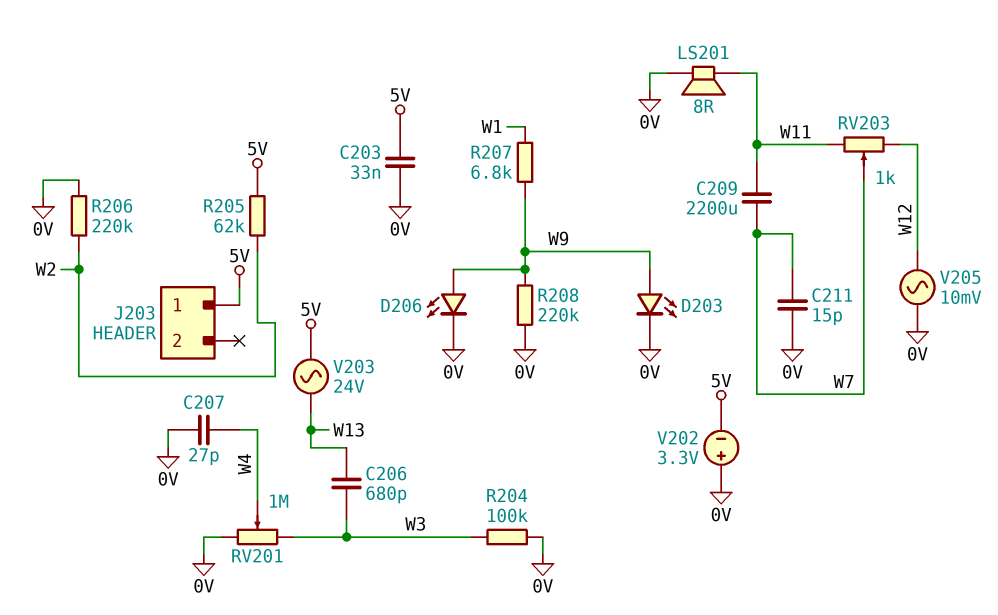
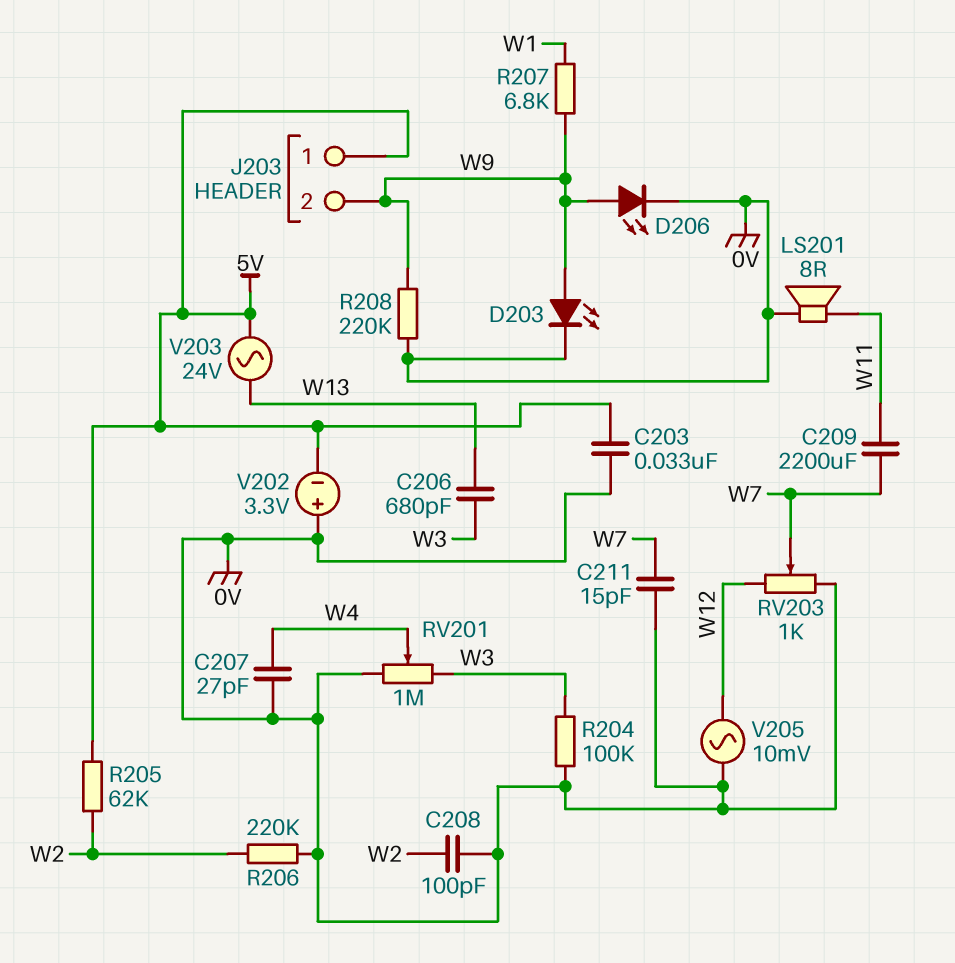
C208: none -> 100pF (0V, W2)
J203 pin 2: none -> W9
RV203: 1k (W11, W12, wiper W7) -> 1k (0V, W12, wiper W7)

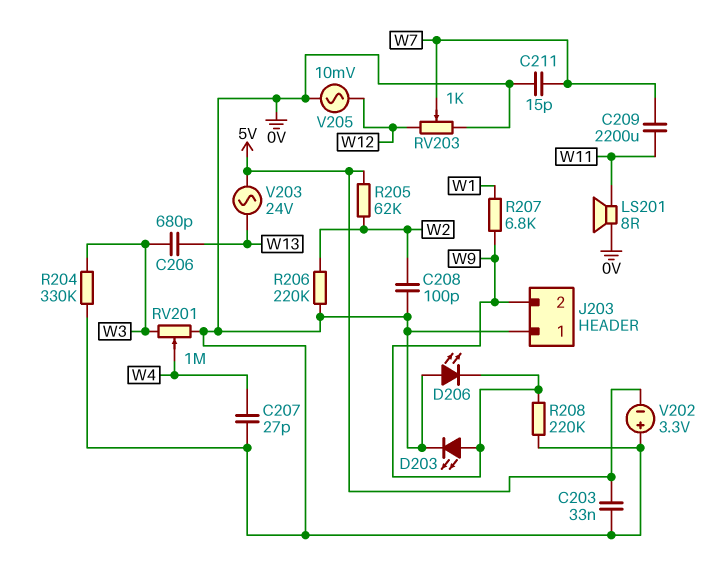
D206: LED (A W9, K 0V) -> LED (A 0V, K W9)
J203 pin 1: 5V -> 0V
R204: 100k (0V, W3) -> 330k (0V, W3)

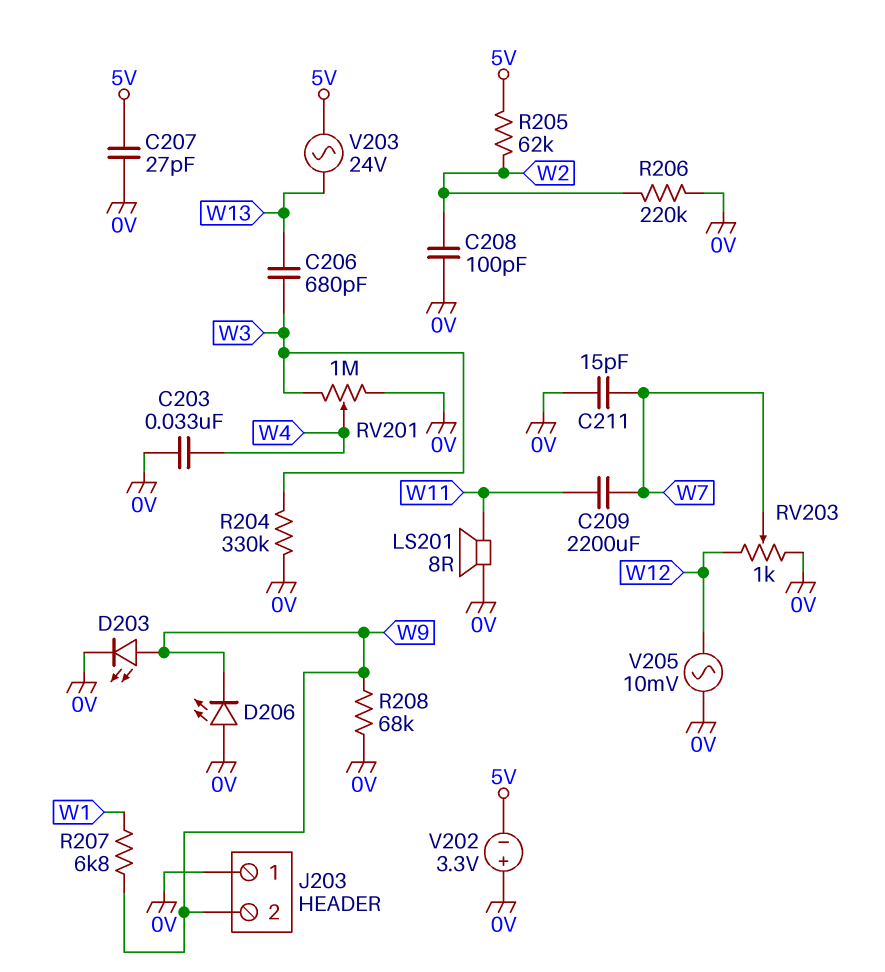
C203: 33nF (0V, 5V) -> 33nF (0V, W4)
C207: 27pF (0V, W4) -> 27pF (0V, 5V)
R208: 220k (0V, W9) -> 68k (0V, W9)

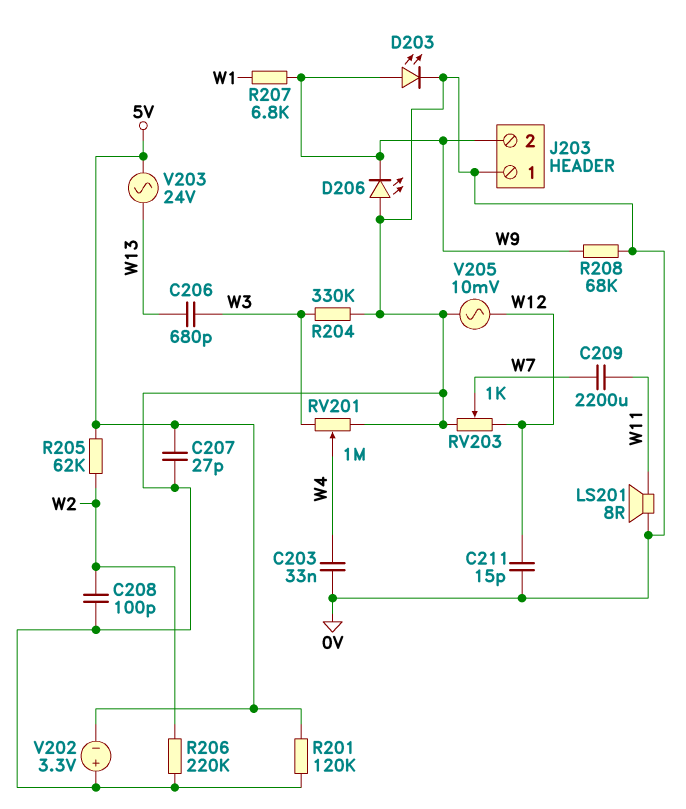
C211: 15pF (0V, W7) -> 15pF (0V, W12)
R201: none -> 120k (0V, 5V)

